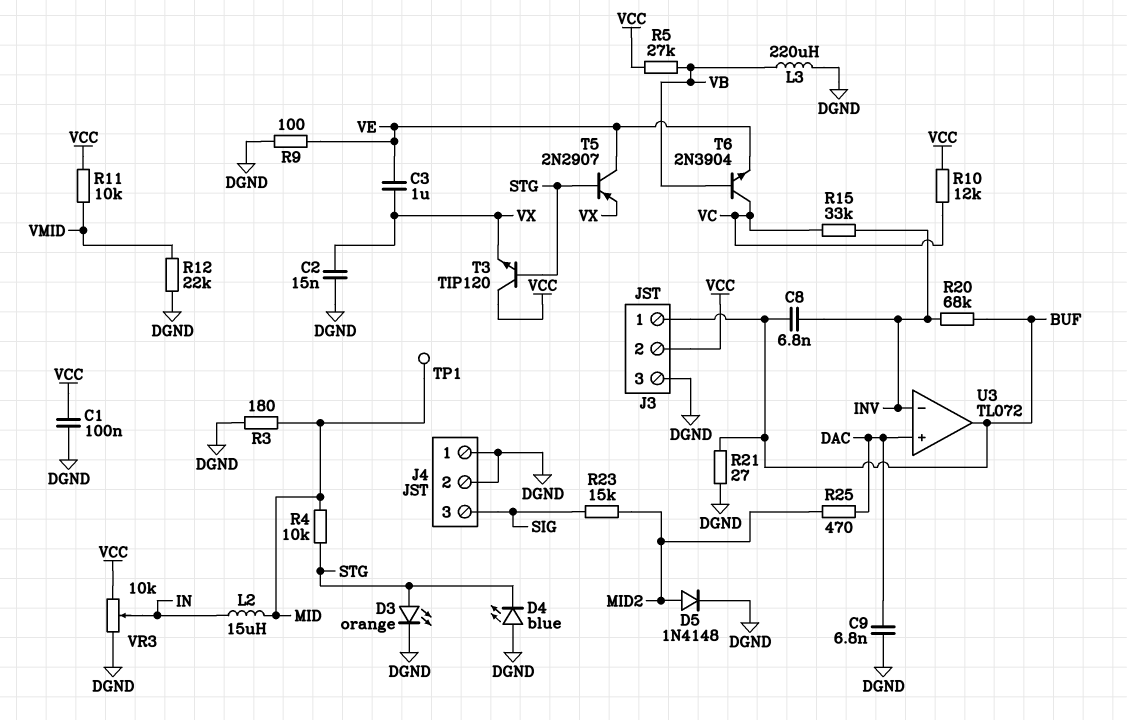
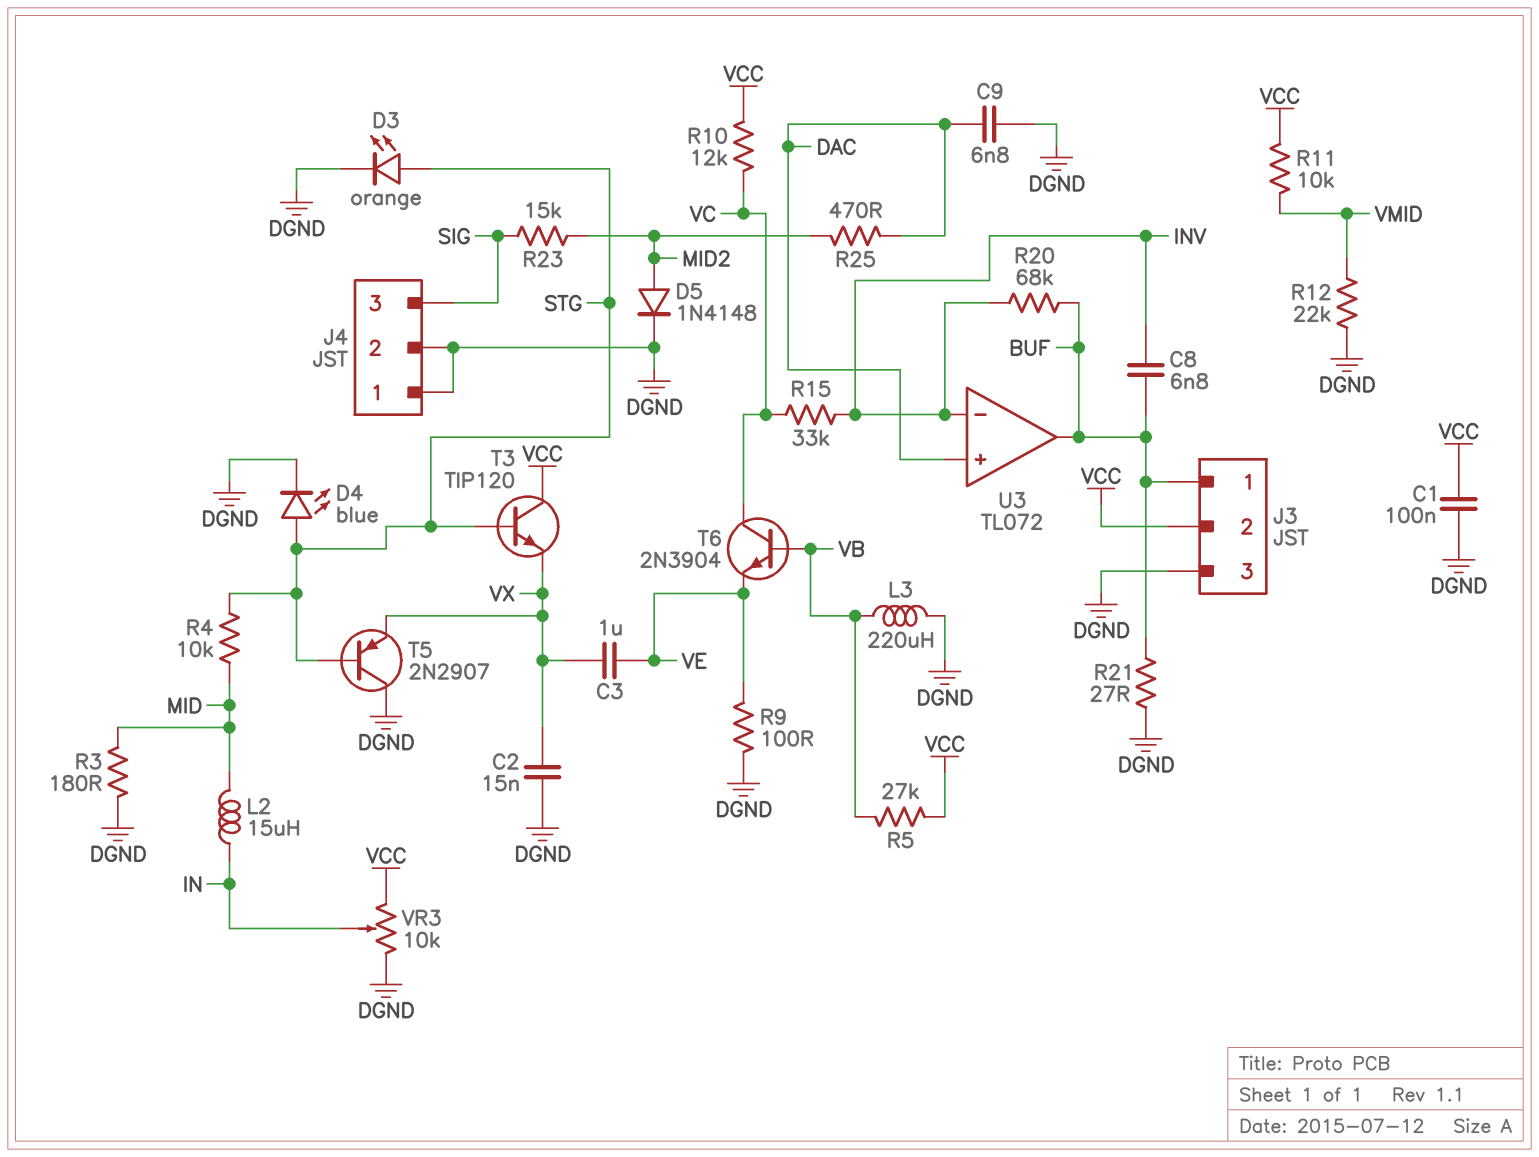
D4: LED blue (A DGND, K STG) -> LED blue (A STG, K DGND)
T5: PNP 2N2907 (B STG, C VE, E VX) -> PNP 2N2907 (B STG, C DGND, E VX)
TP1: test point (MID) -> none

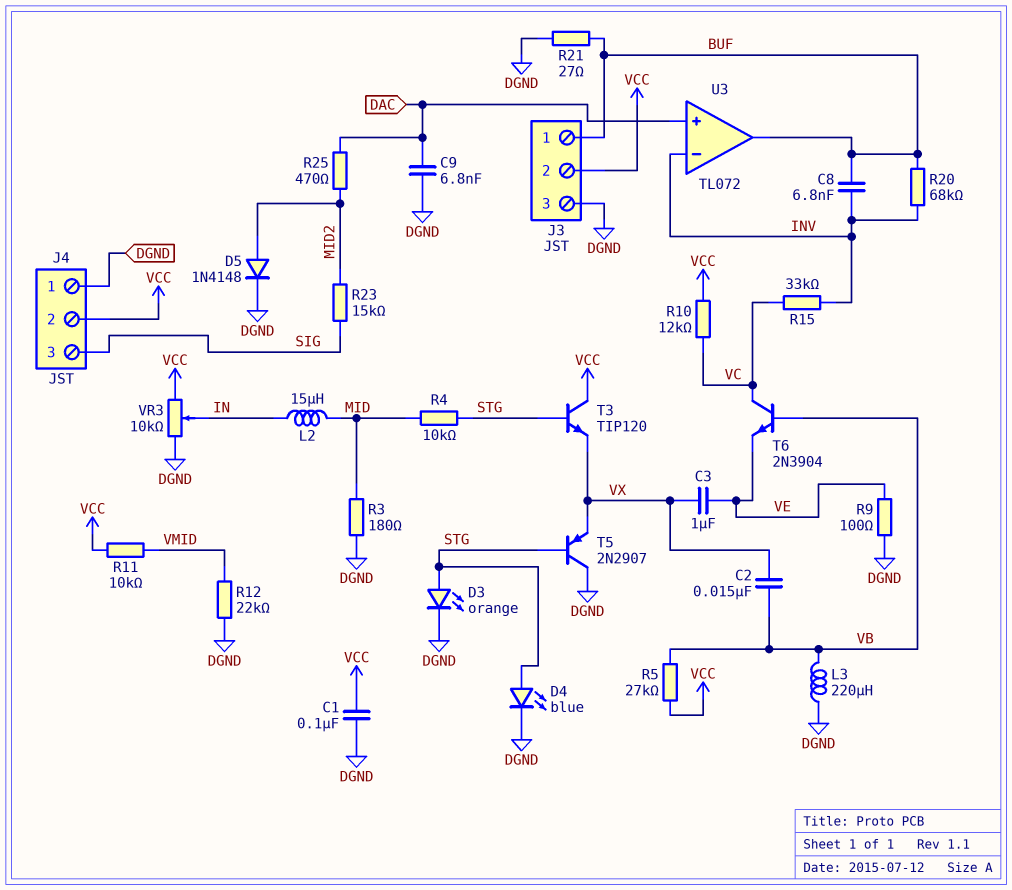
C2: 15nF (DGND, VX) -> 15nF (VB, VX)
J4 pin 2: DGND -> VCC

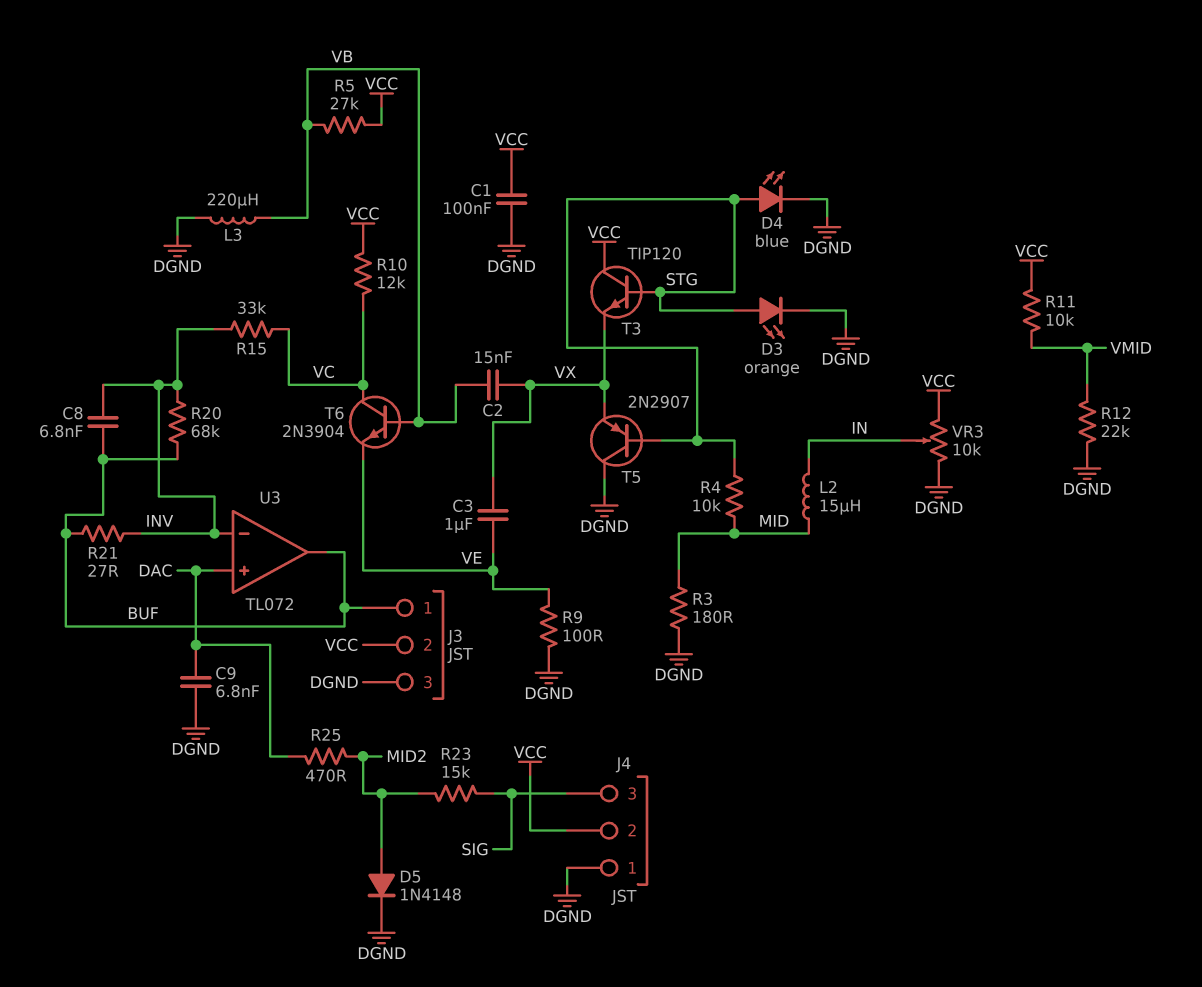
R21: 27 (BUF, DGND) -> 27 (BUF, INV)

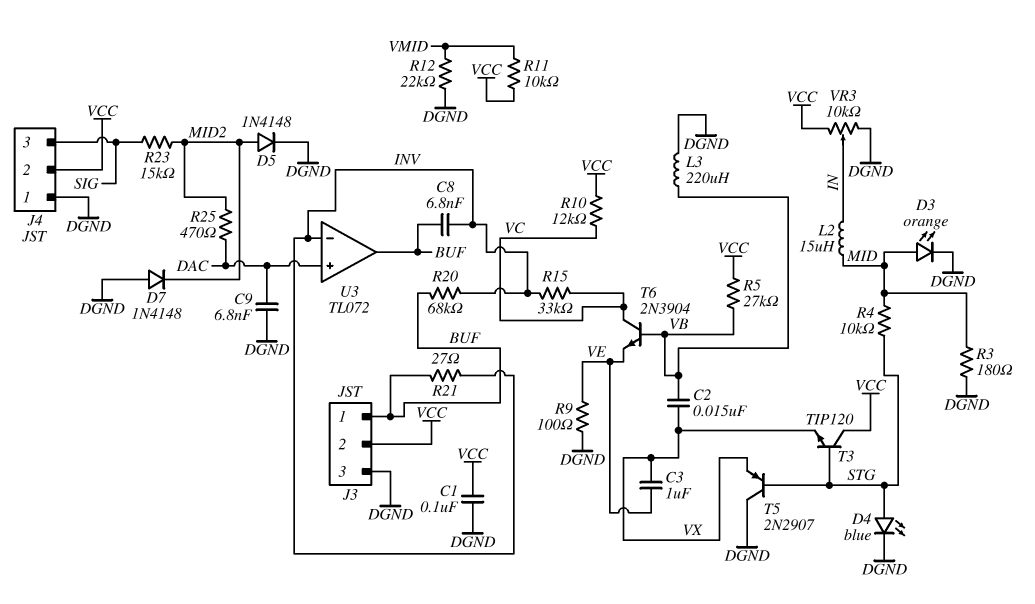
D3: LED orange (A STG, K DGND) -> LED orange (A MID, K DGND)
D7: none -> diode 1N4148 (A DGND, K MID2)

